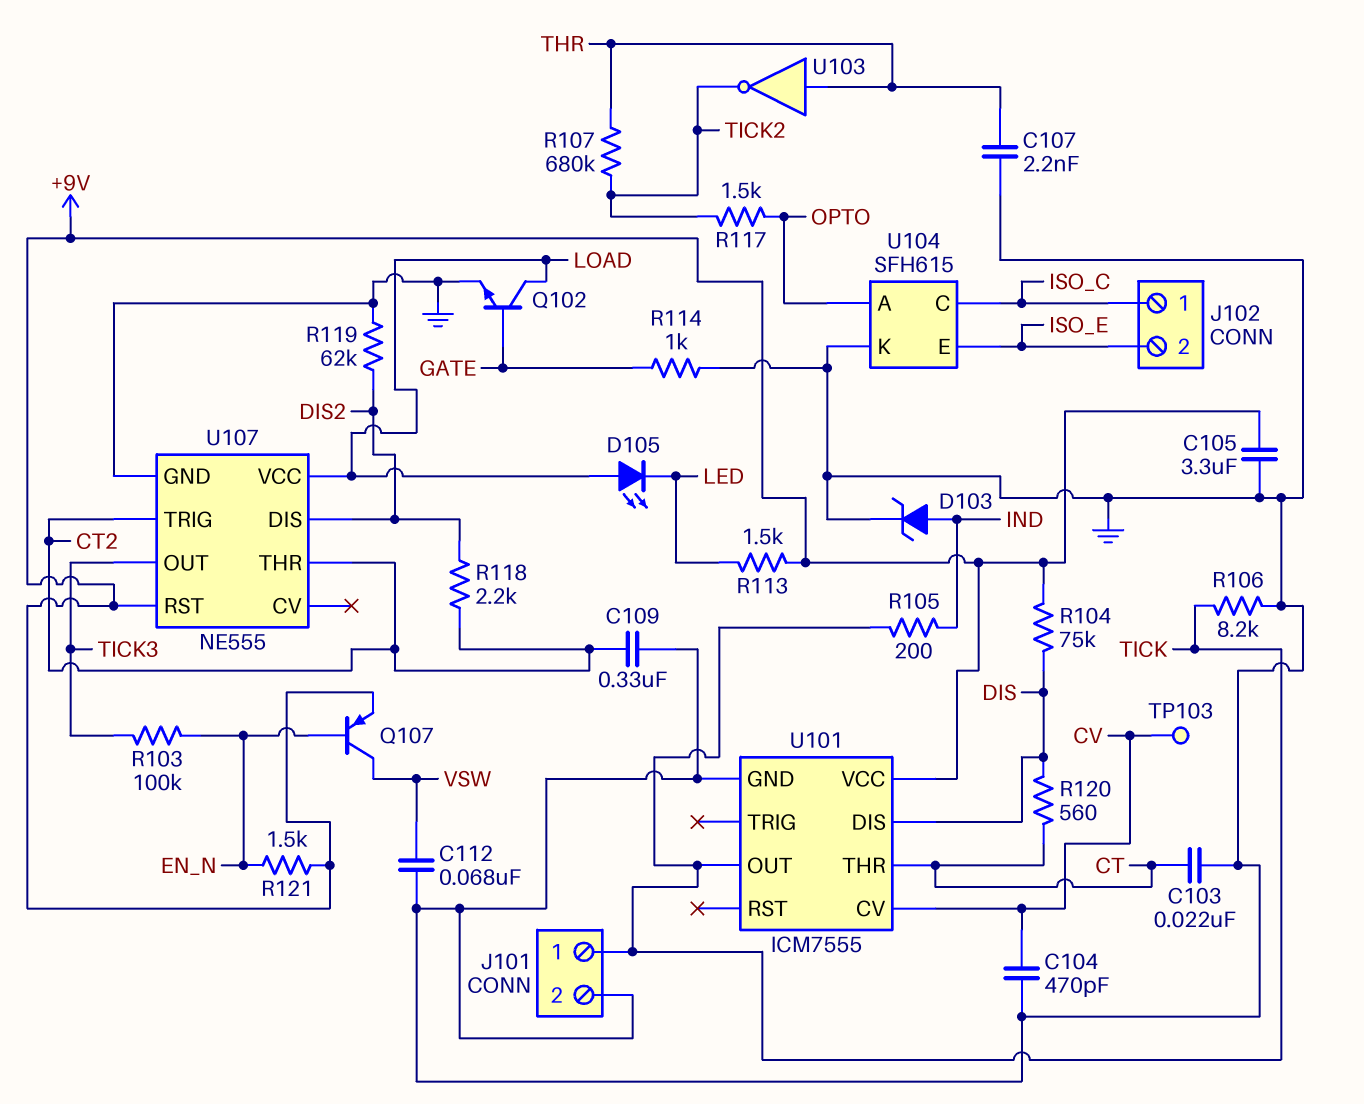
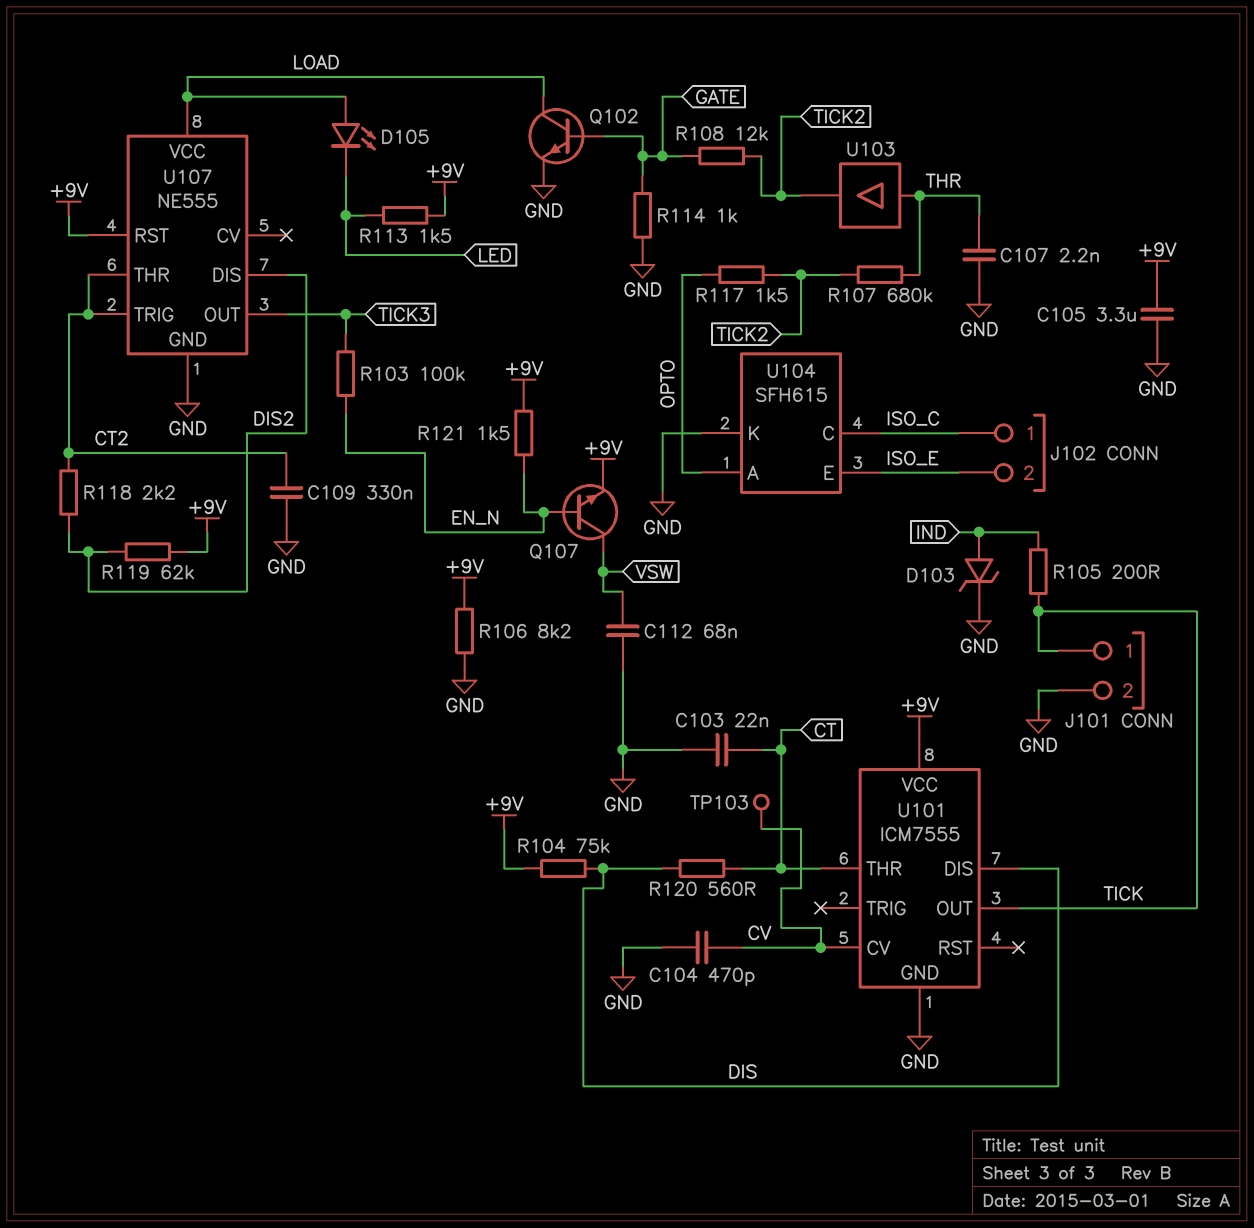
Q107: PNP (B EN_N, C VSW, E +9V) -> NPN (B EN_N, C VSW, E +9V)
R106: 8.2k (GND, TICK) -> 8.2k (+9V, GND)
R108: none -> 12k (GATE, TICK2)
R119: 62k (DIS2, GND) -> 62k (+9V, DIS2)
U103: NOT (in THR, out TICK2) -> buffer (in THR, out TICK2)

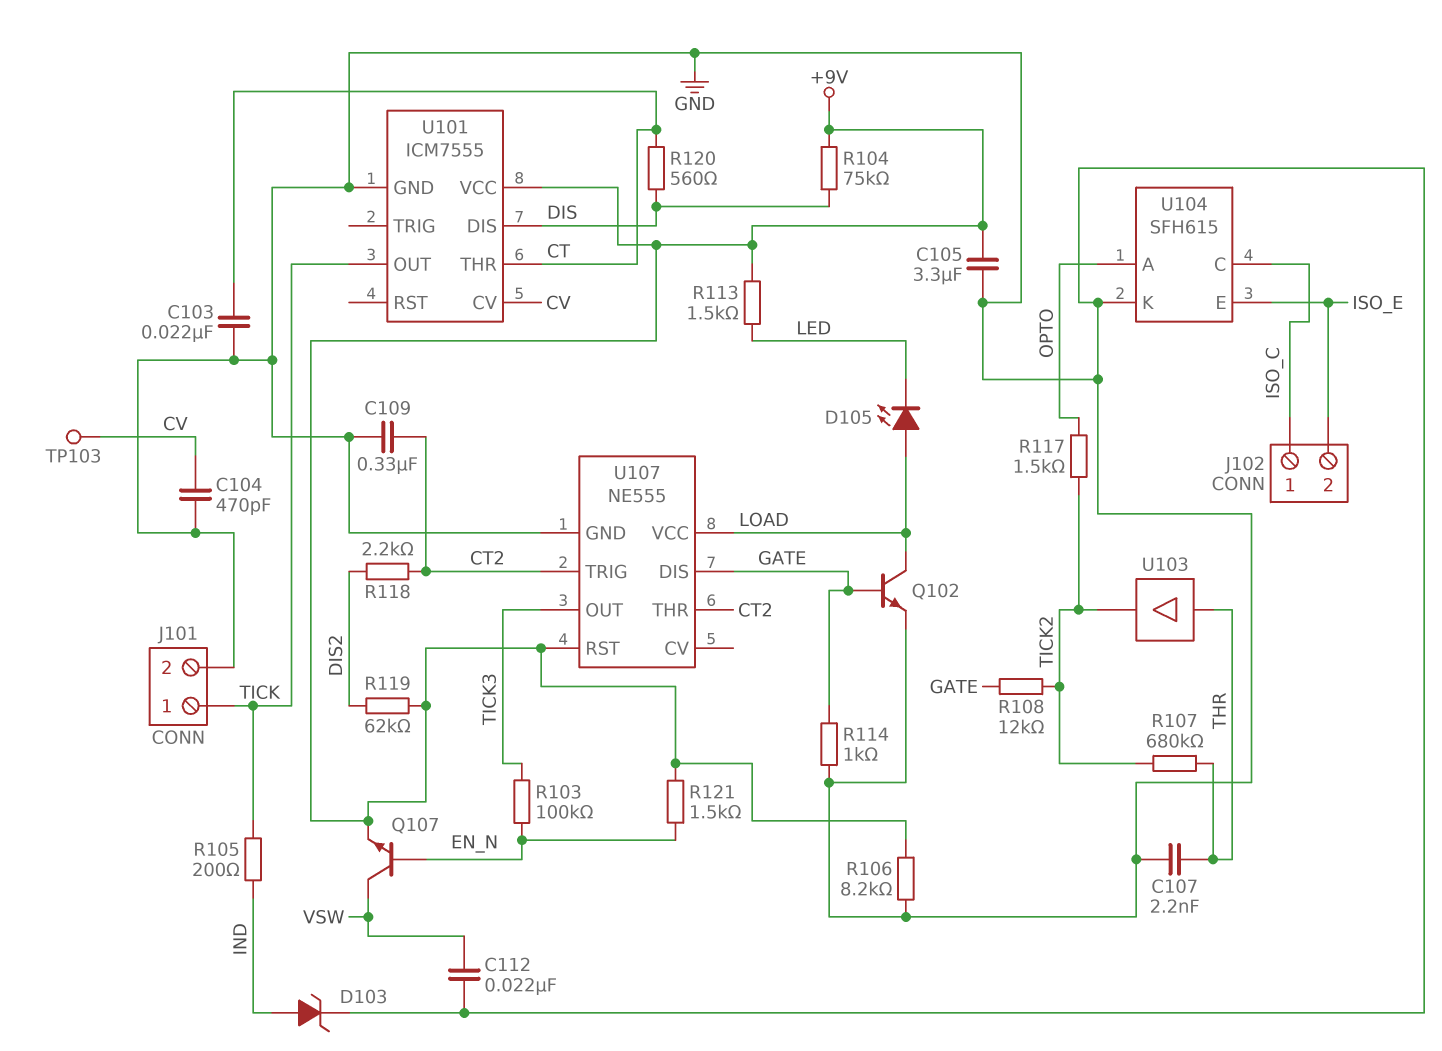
C112: 68nF (GND, VSW) -> 22nF (GND, VSW)
U107 pin DIS: DIS2 -> GATE

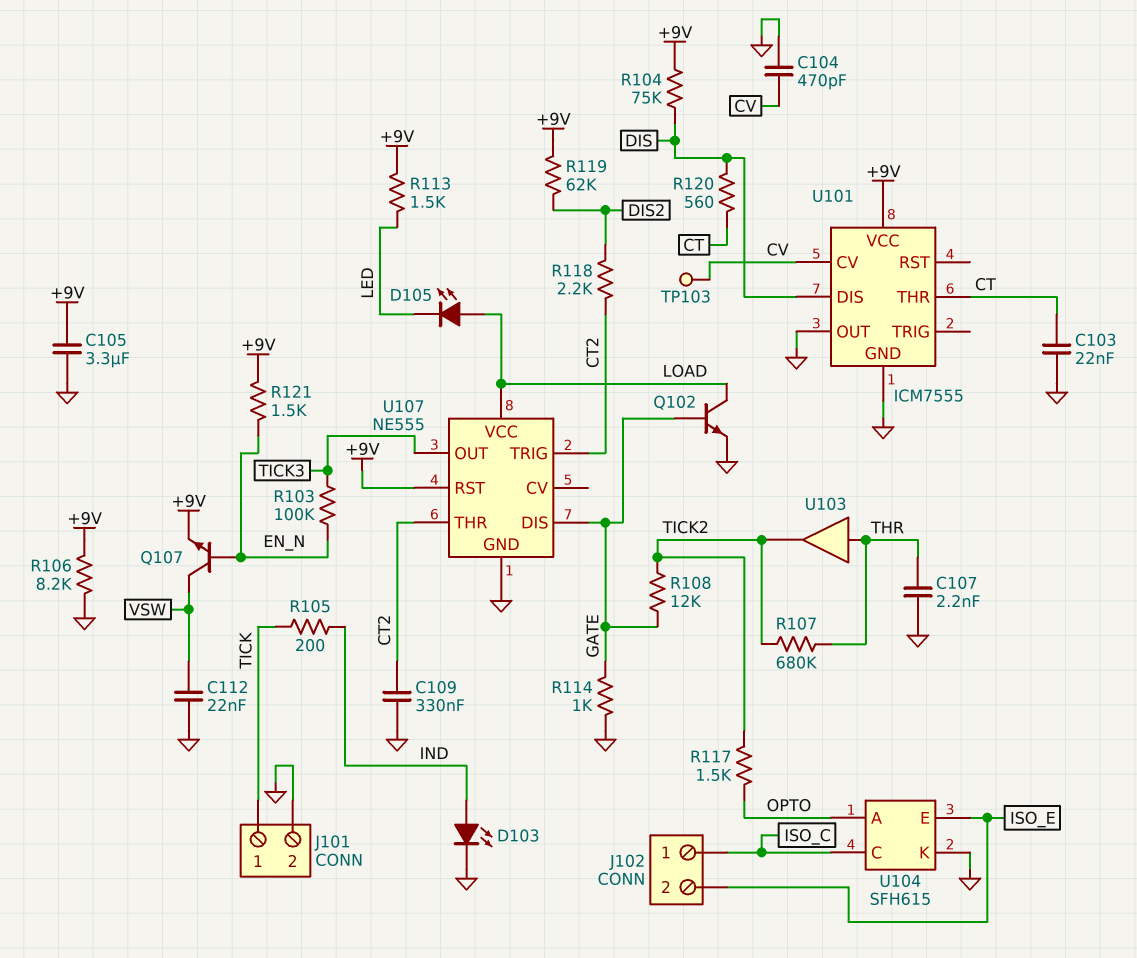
D103: zener (A IND, K GND) -> LED (A IND, K GND)
U101 pin OUT: TICK -> GND

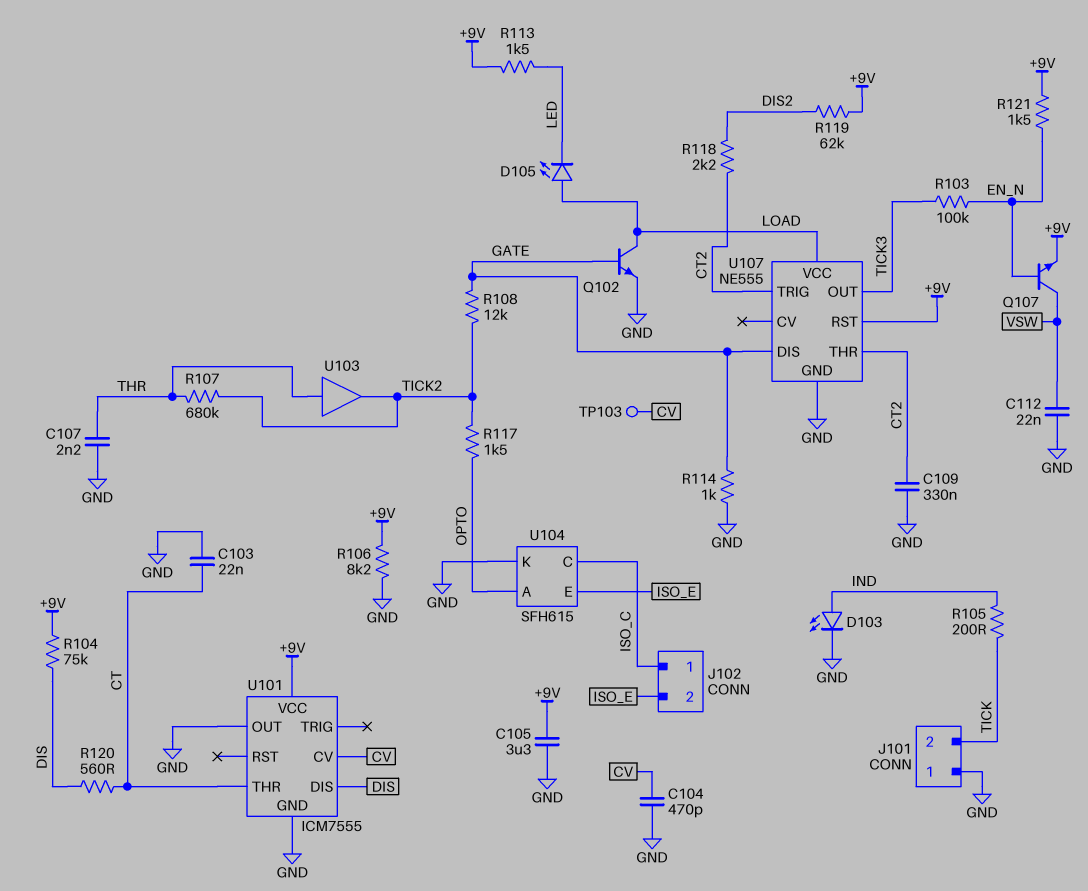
J101 pin 1: TICK -> GND
J101 pin 2: GND -> TICK

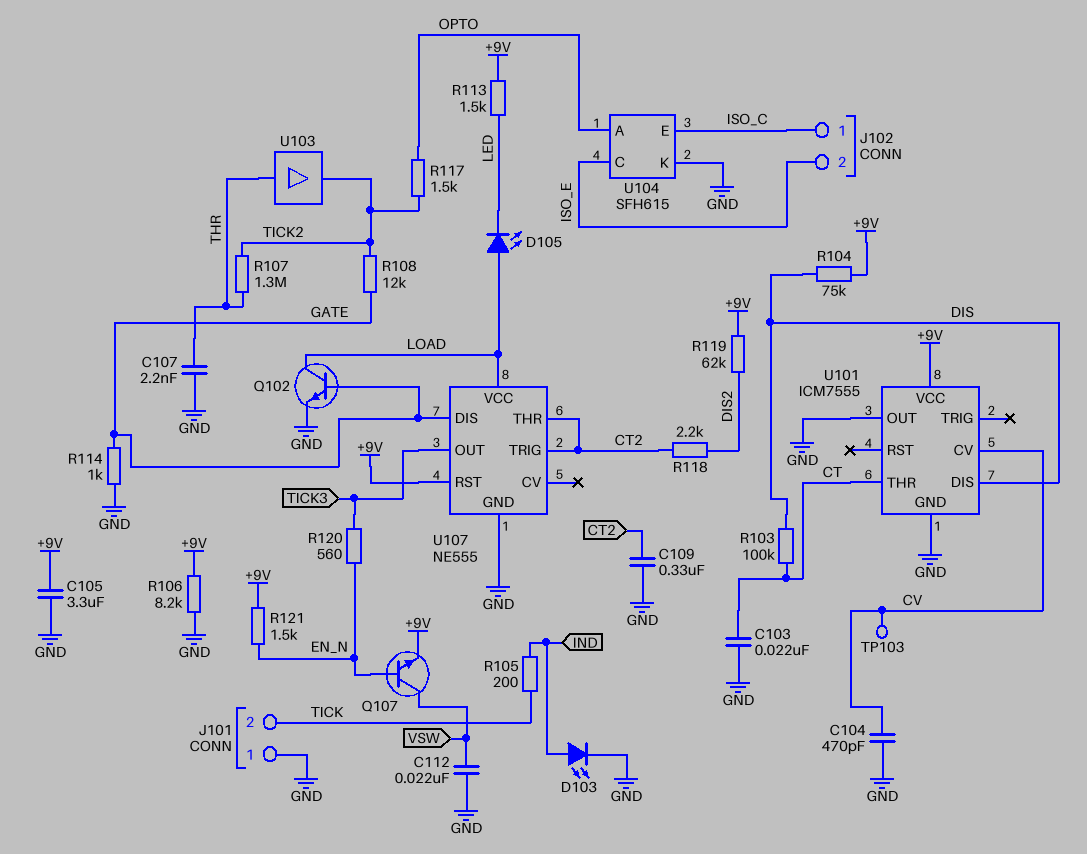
R103: 100k (EN_N, TICK3) -> 100k (CT, DIS)
R107: 680k (THR, TICK2) -> 1.3M (THR, TICK2)
R120: 560 (CT, DIS) -> 560 (EN_N, TICK3)
U104 pin C: ISO_C -> ISO_E
U104 pin E: ISO_E -> ISO_C

